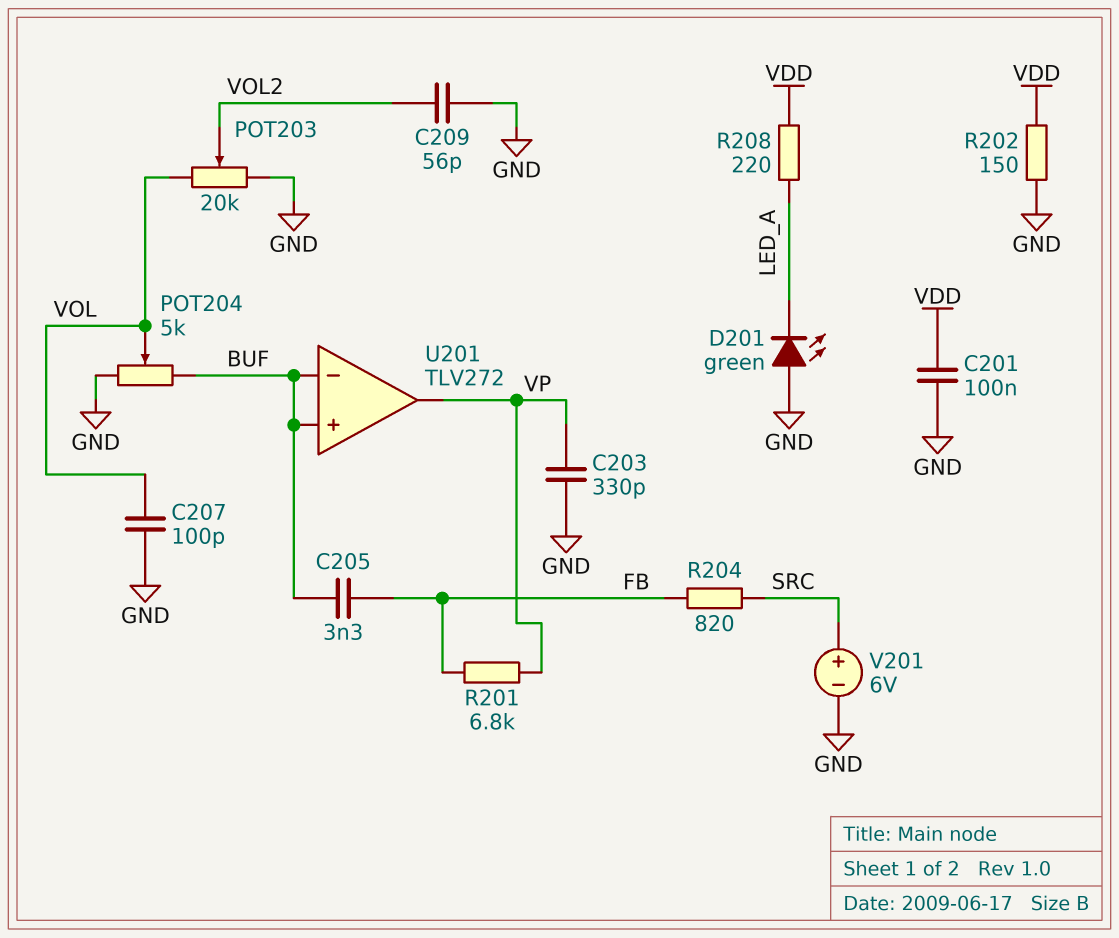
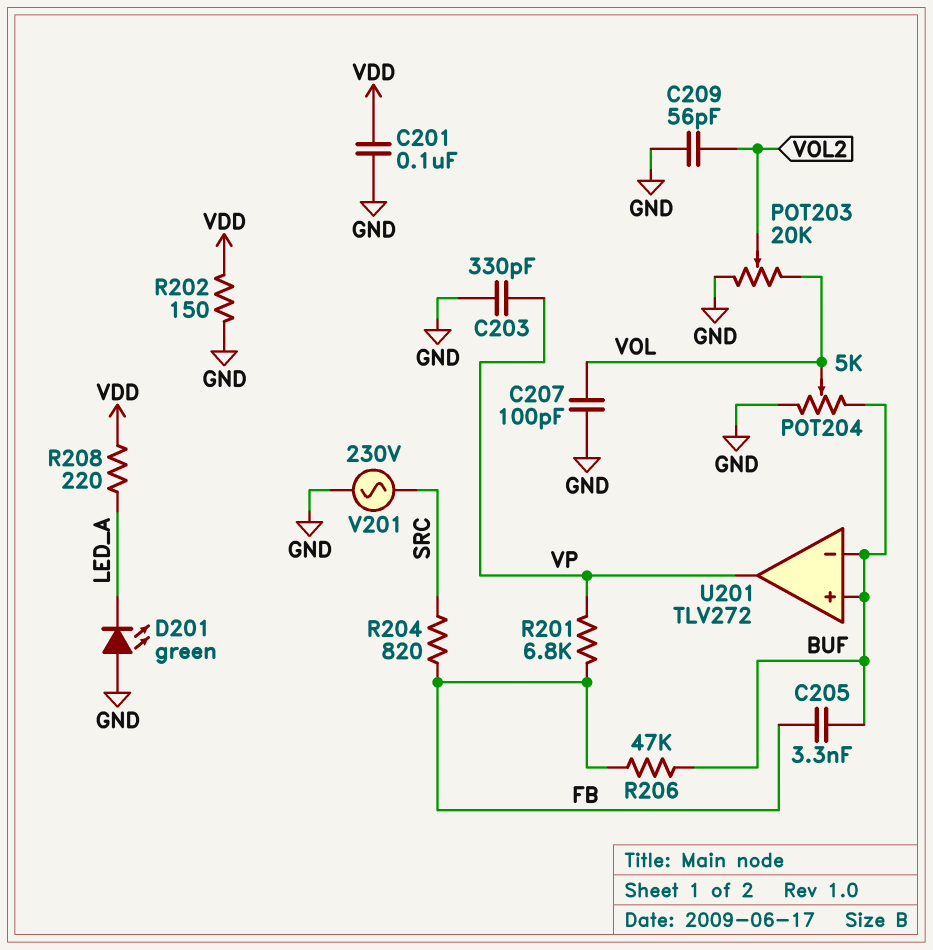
R206: none -> 47k (BUF, FB)
V201: 6V (plus SRC, minus GND) -> AC 230V (GND, SRC)

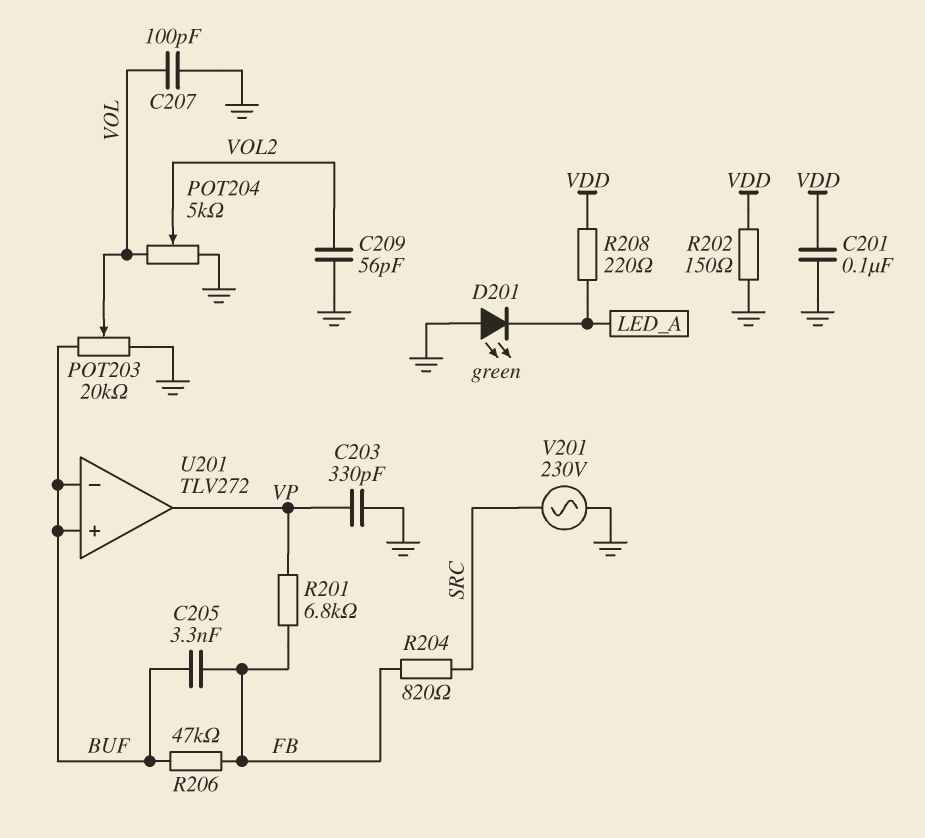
POT203: 20k (GND, VOL, wiper VOL2) -> 20k (BUF, GND, wiper VOL)
POT204: 5k (BUF, GND, wiper VOL) -> 5k (GND, VOL, wiper VOL2)

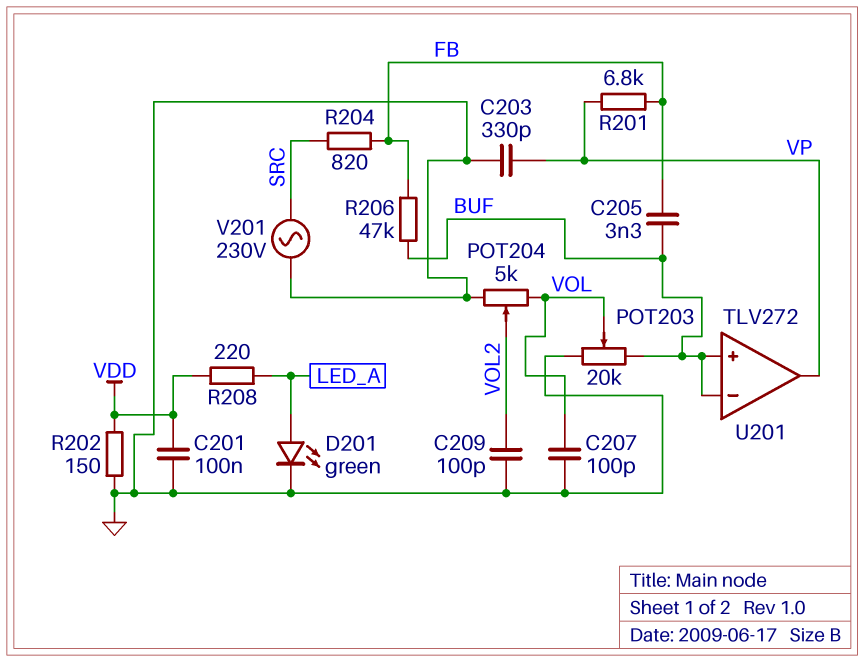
C209: 56pF (GND, VOL2) -> 100pF (GND, VOL2)
D201: LED green (A GND, K LED_A) -> LED green (A LED_A, K GND)

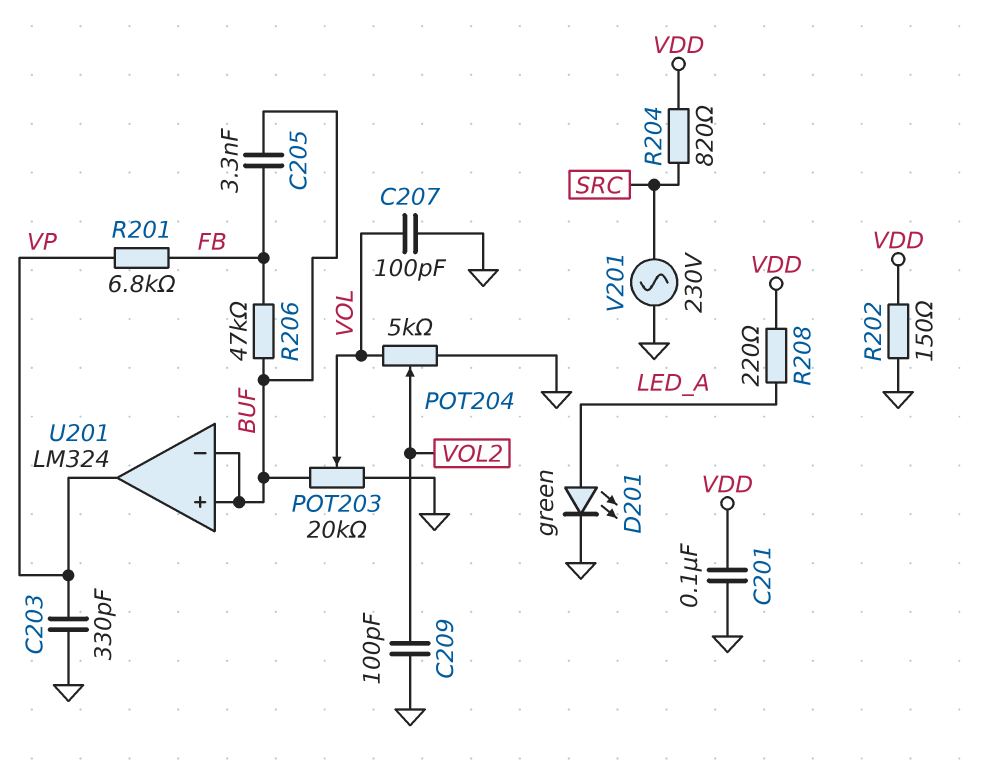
R204: 820 (FB, SRC) -> 820 (SRC, VDD)
U201: TLV272 -> LM324

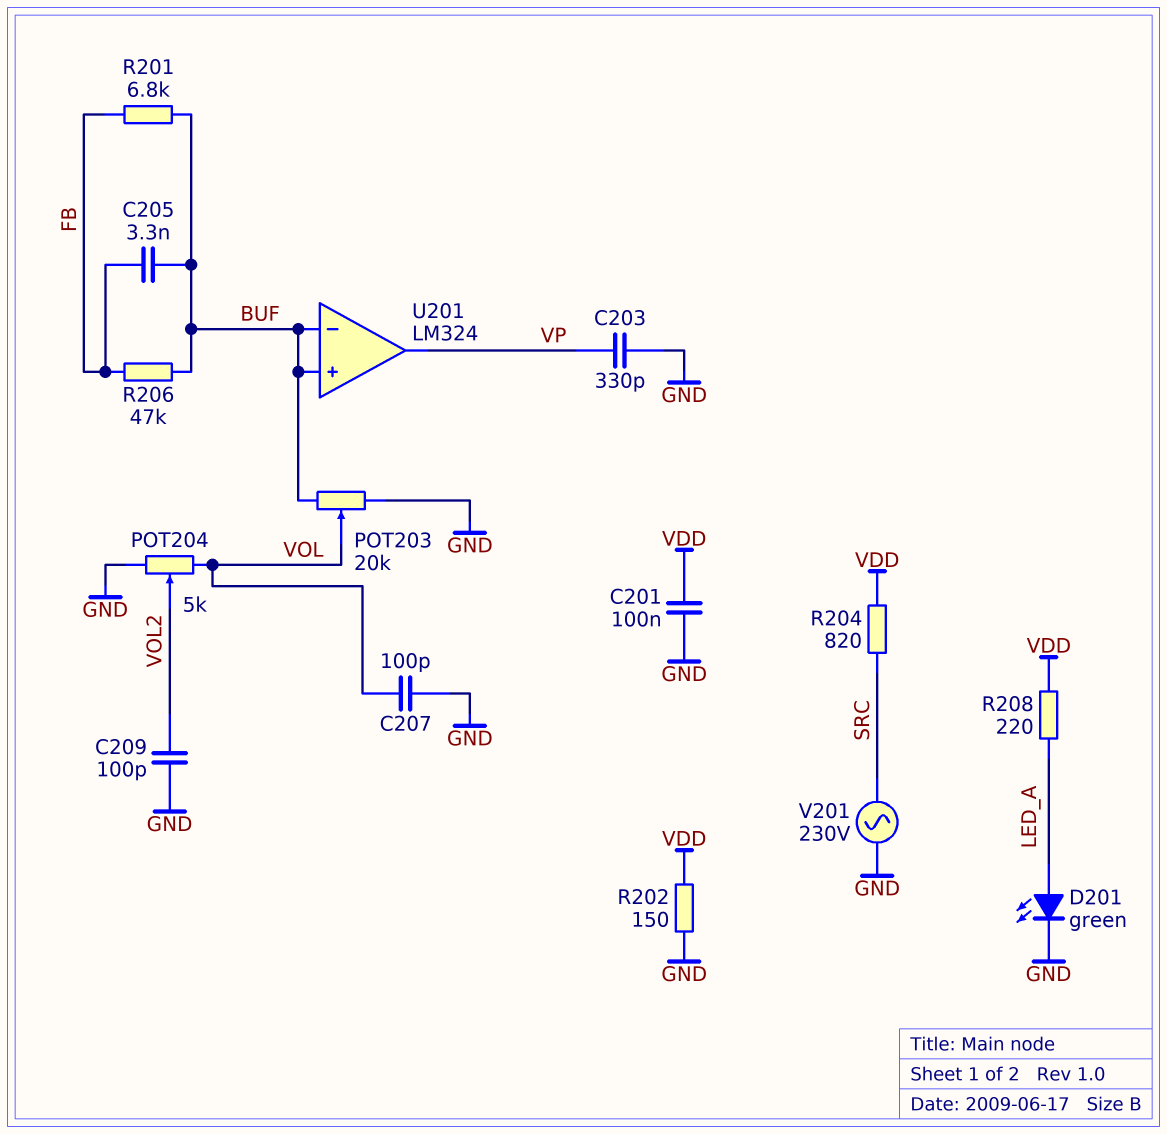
R201: 6.8k (FB, VP) -> 6.8k (BUF, FB)

